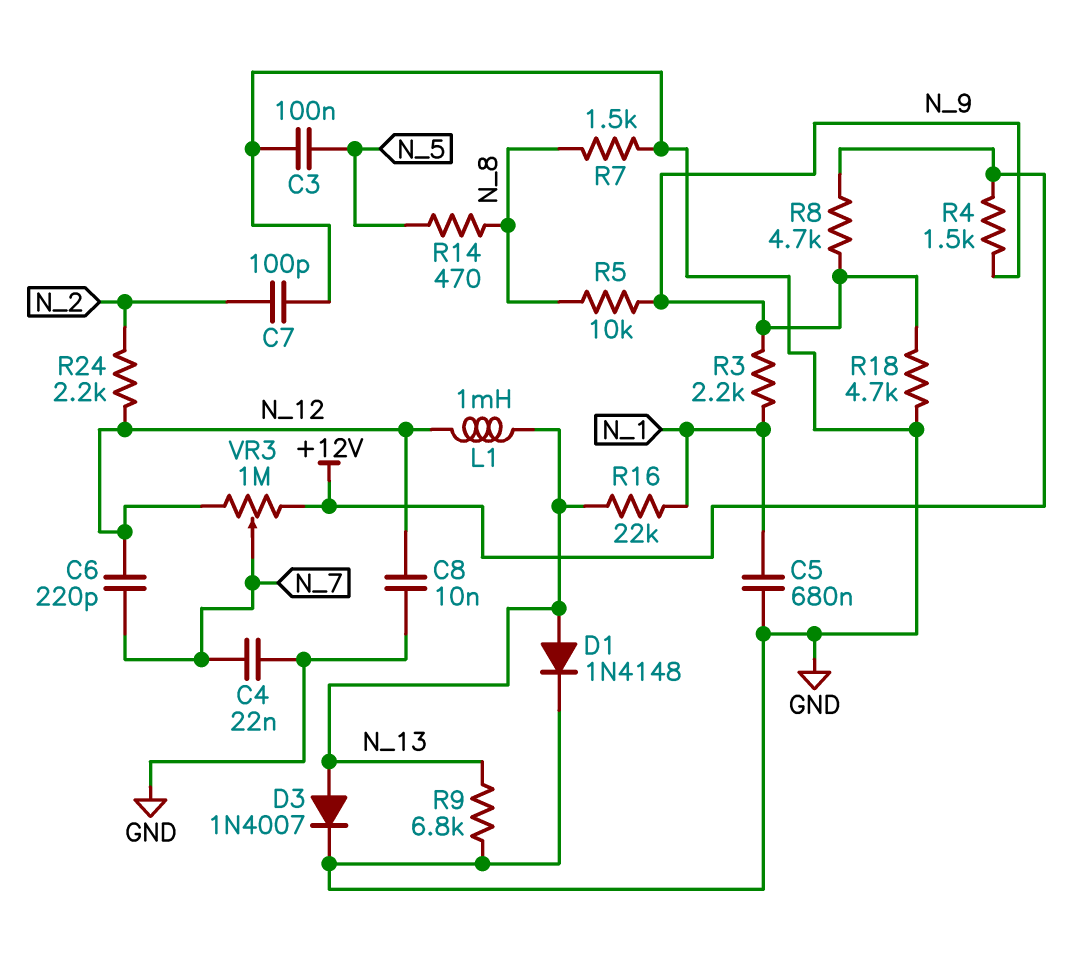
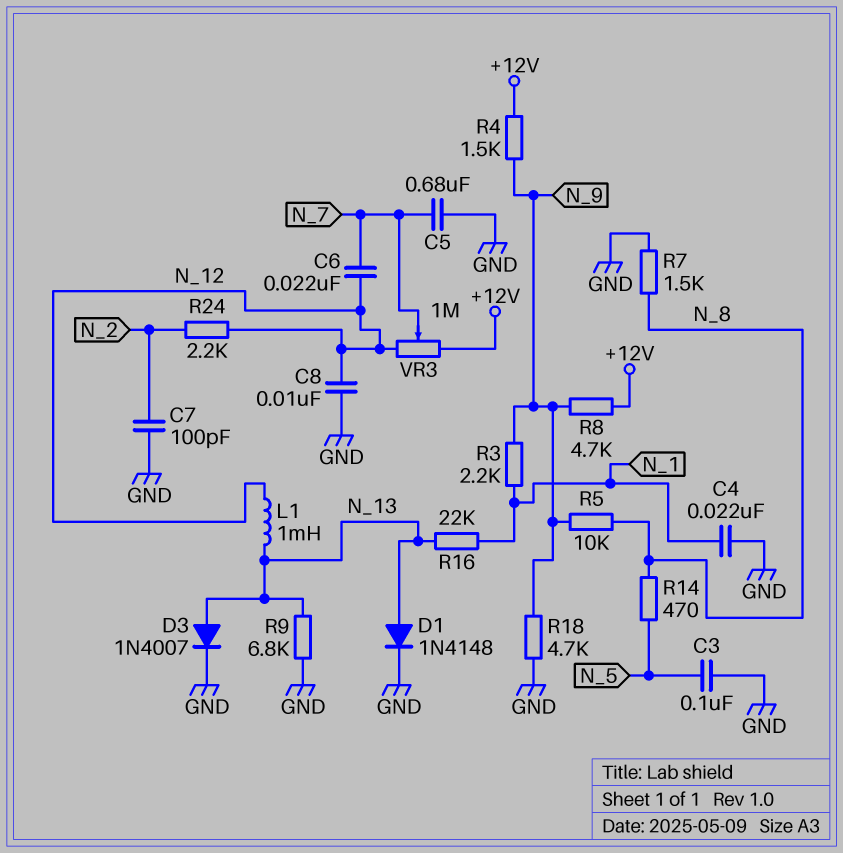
C4: 22nF (GND, N_7) -> 22nF (GND, N_1)
C5: 680nF (GND, N_1) -> 680nF (GND, N_7)
C6: 220pF (N_7, N_12) -> 22nF (N_7, N_12)

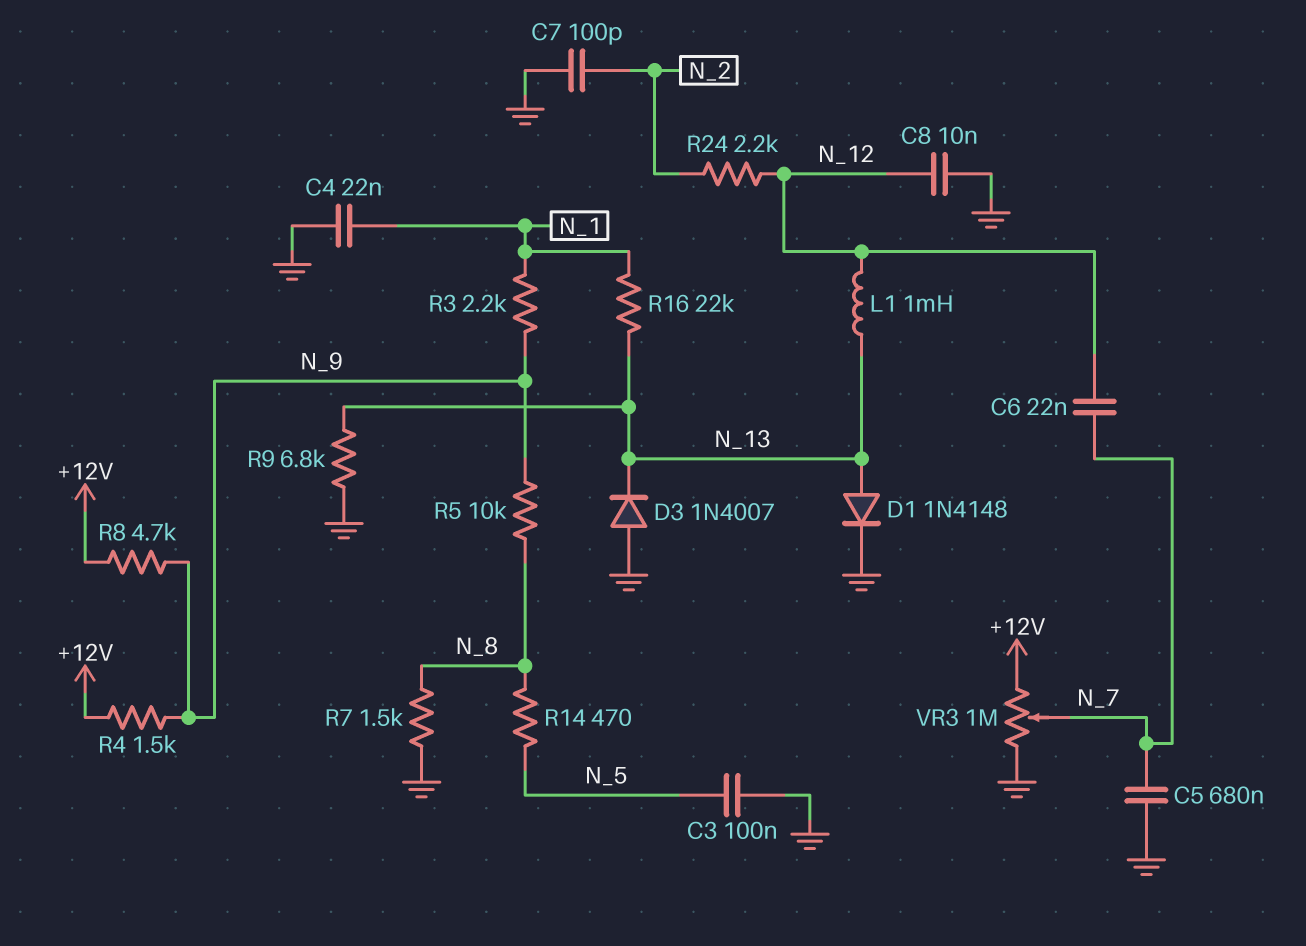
D3: diode 1N4007 (A N_13, K GND) -> diode 1N4007 (A GND, K N_13)
R18: 4.7k (GND, N_9) -> none
VR3: 1M (+12V, N_12, wiper N_7) -> 1M (+12V, GND, wiper N_7)

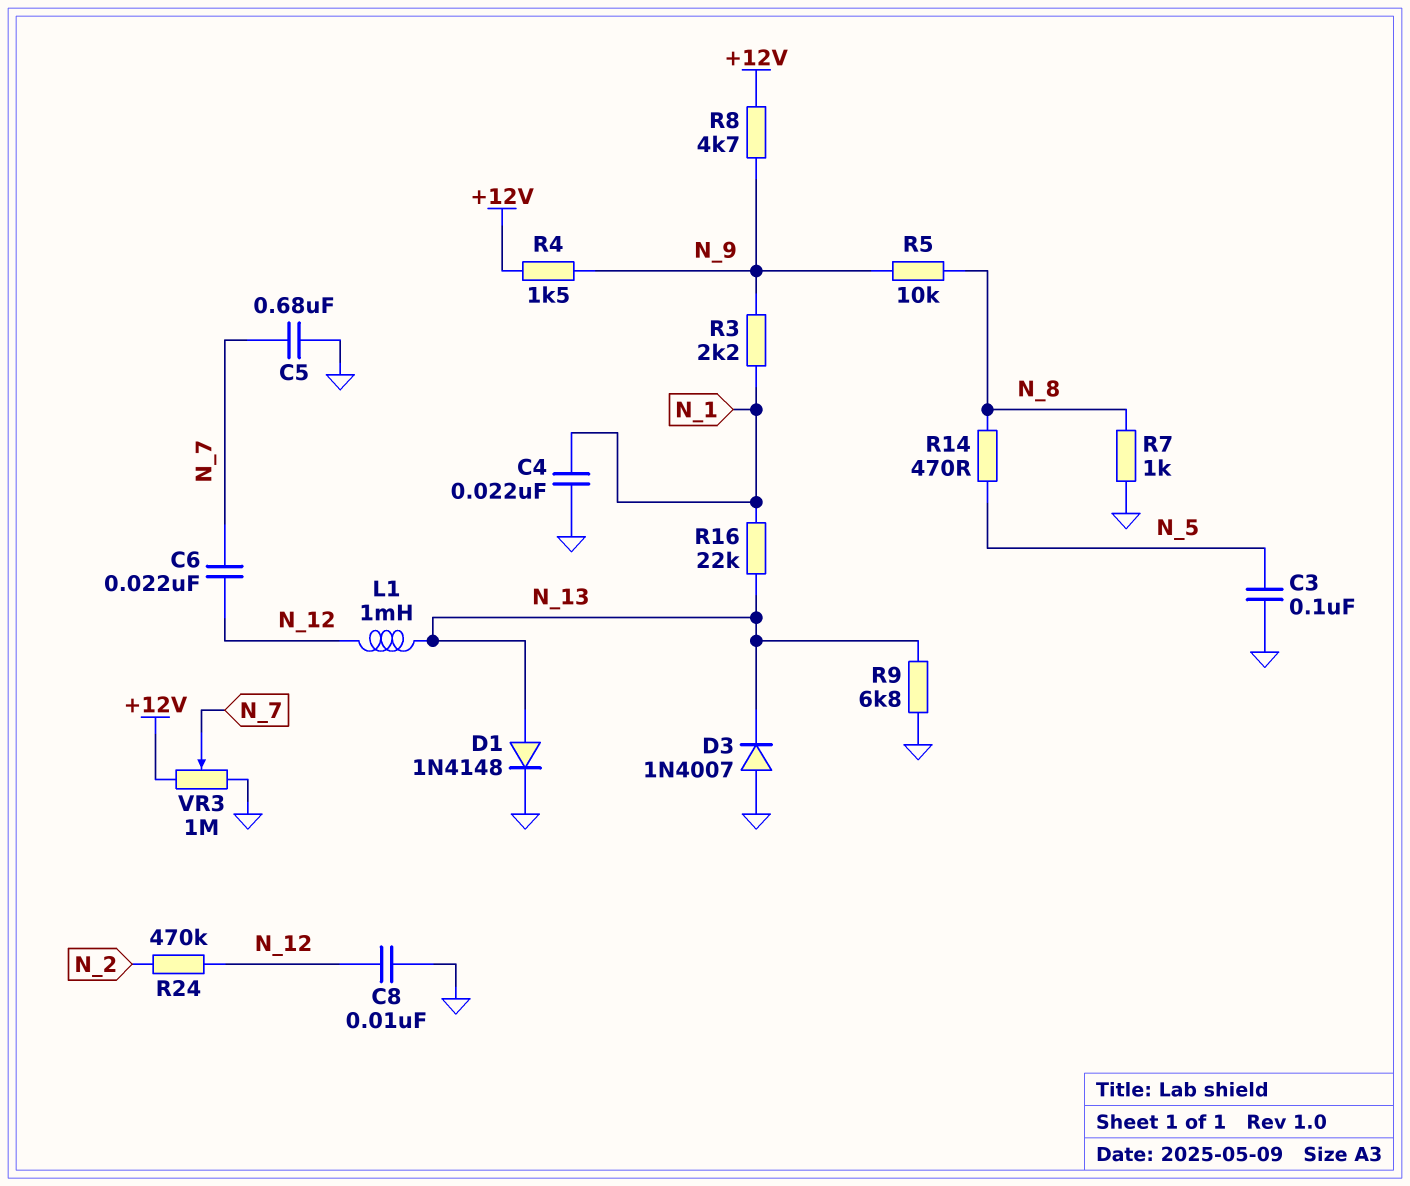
C7: 100pF (GND, N_2) -> none
R7: 1.5k (GND, N_8) -> 1k (GND, N_8)
R24: 2.2k (N_2, N_12) -> 470k (N_2, N_12)

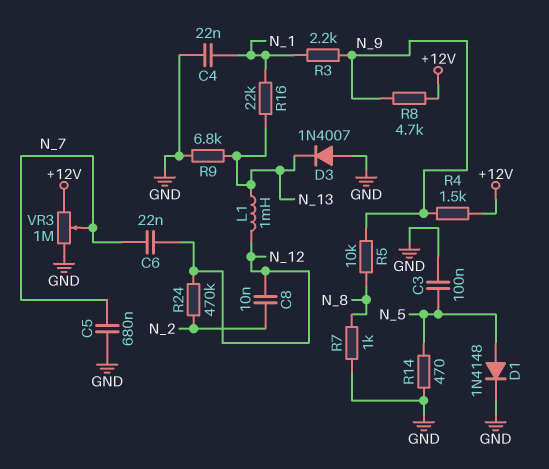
C8: 10nF (GND, N_12) -> 10nF (N_2, N_12)
D1: diode 1N4148 (A N_13, K GND) -> diode 1N4148 (A N_5, K GND)
R14: 470 (N_5, N_8) -> 470 (GND, N_5)

